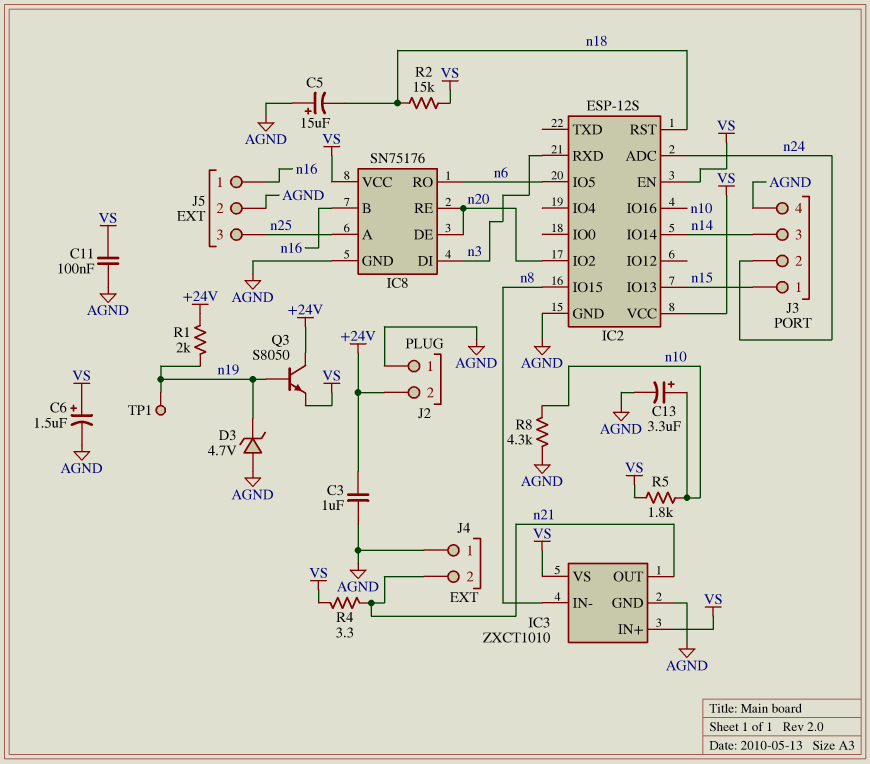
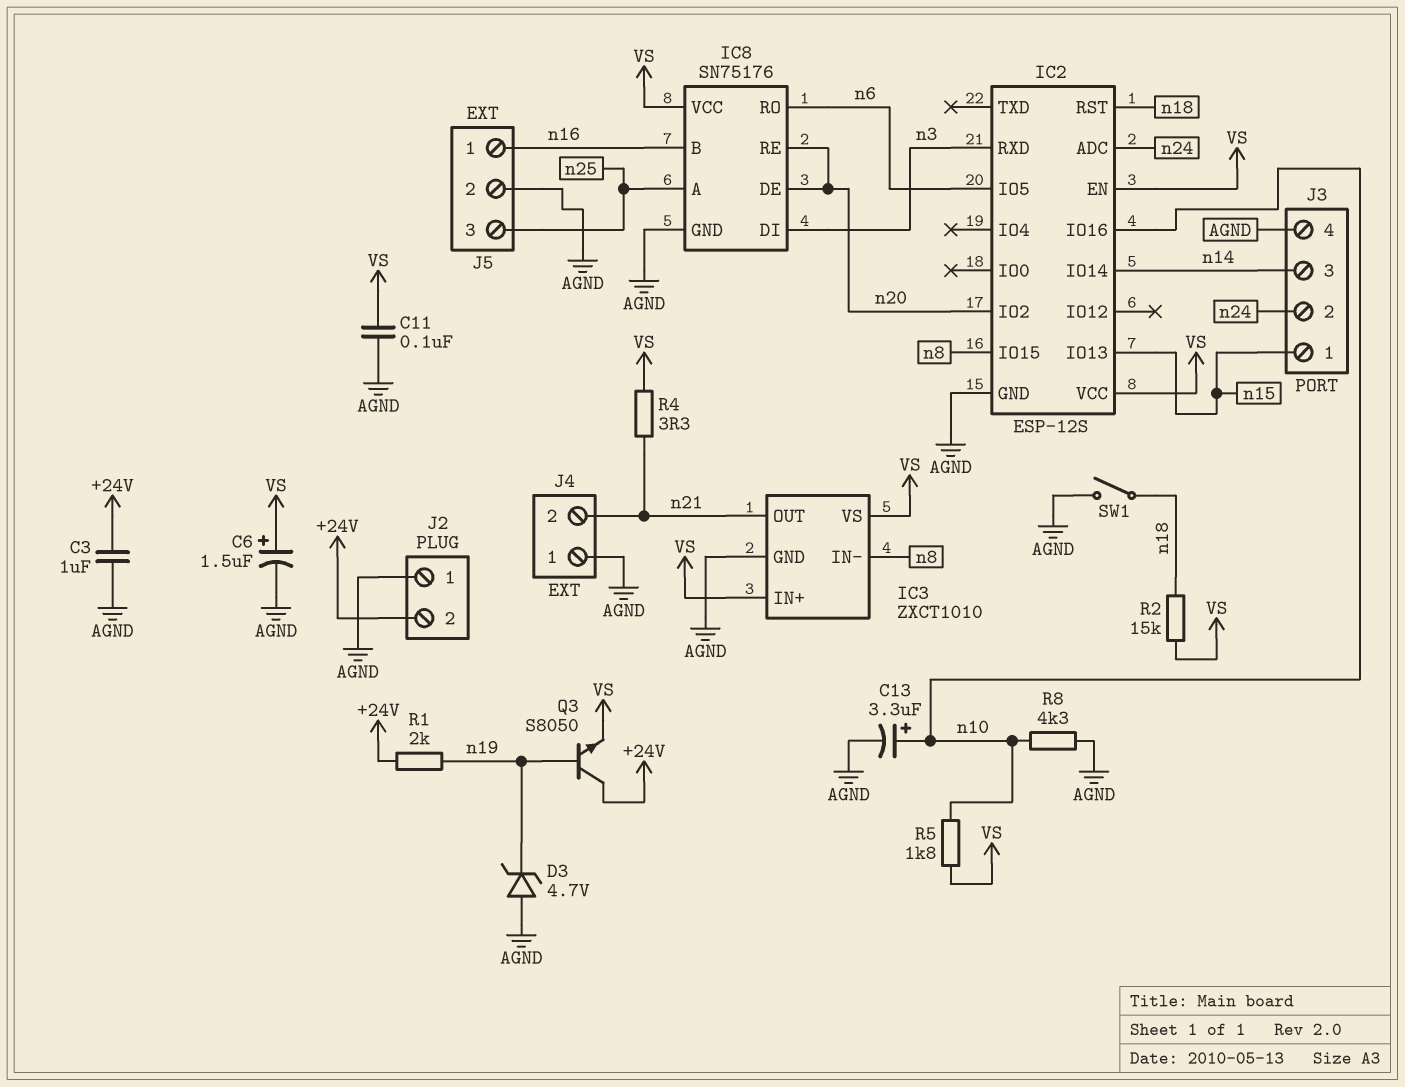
C5: 15uF (plus AGND, minus n18) -> none
SW1: none -> switch (AGND, n18)
TP1: test point (n19) -> none

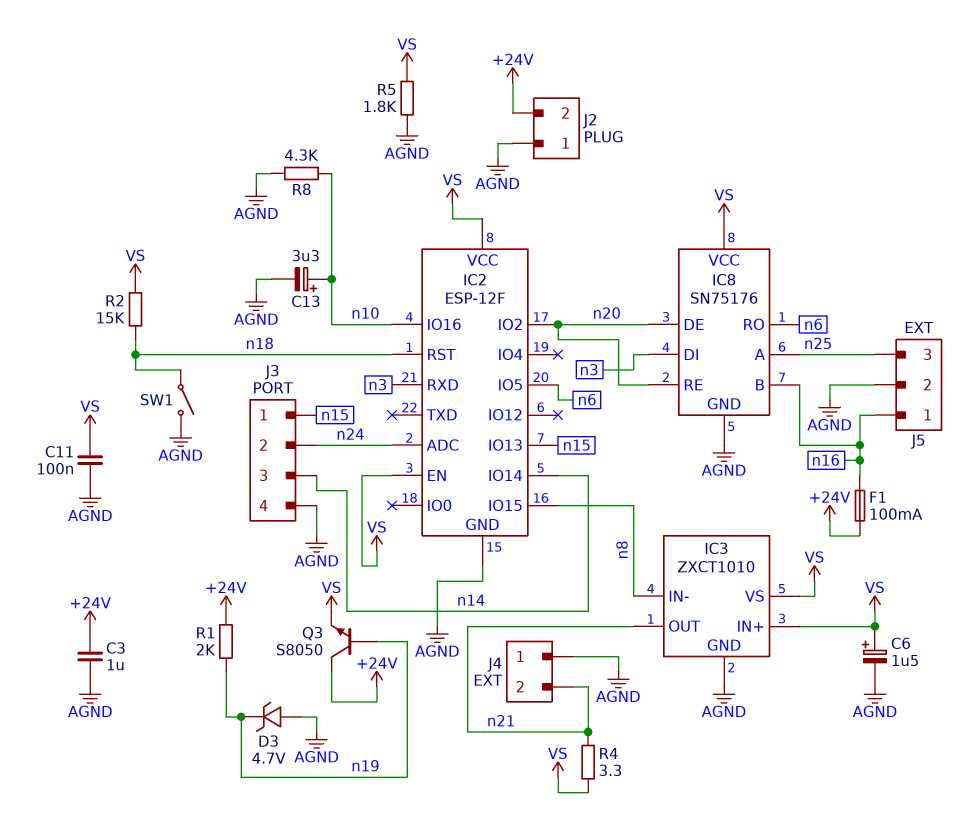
F1: none -> 100mA (+24V, n16)
IC2: ESP-12S -> ESP-12F
R5: 1.8k (VS, n10) -> 1.8k (AGND, VS)

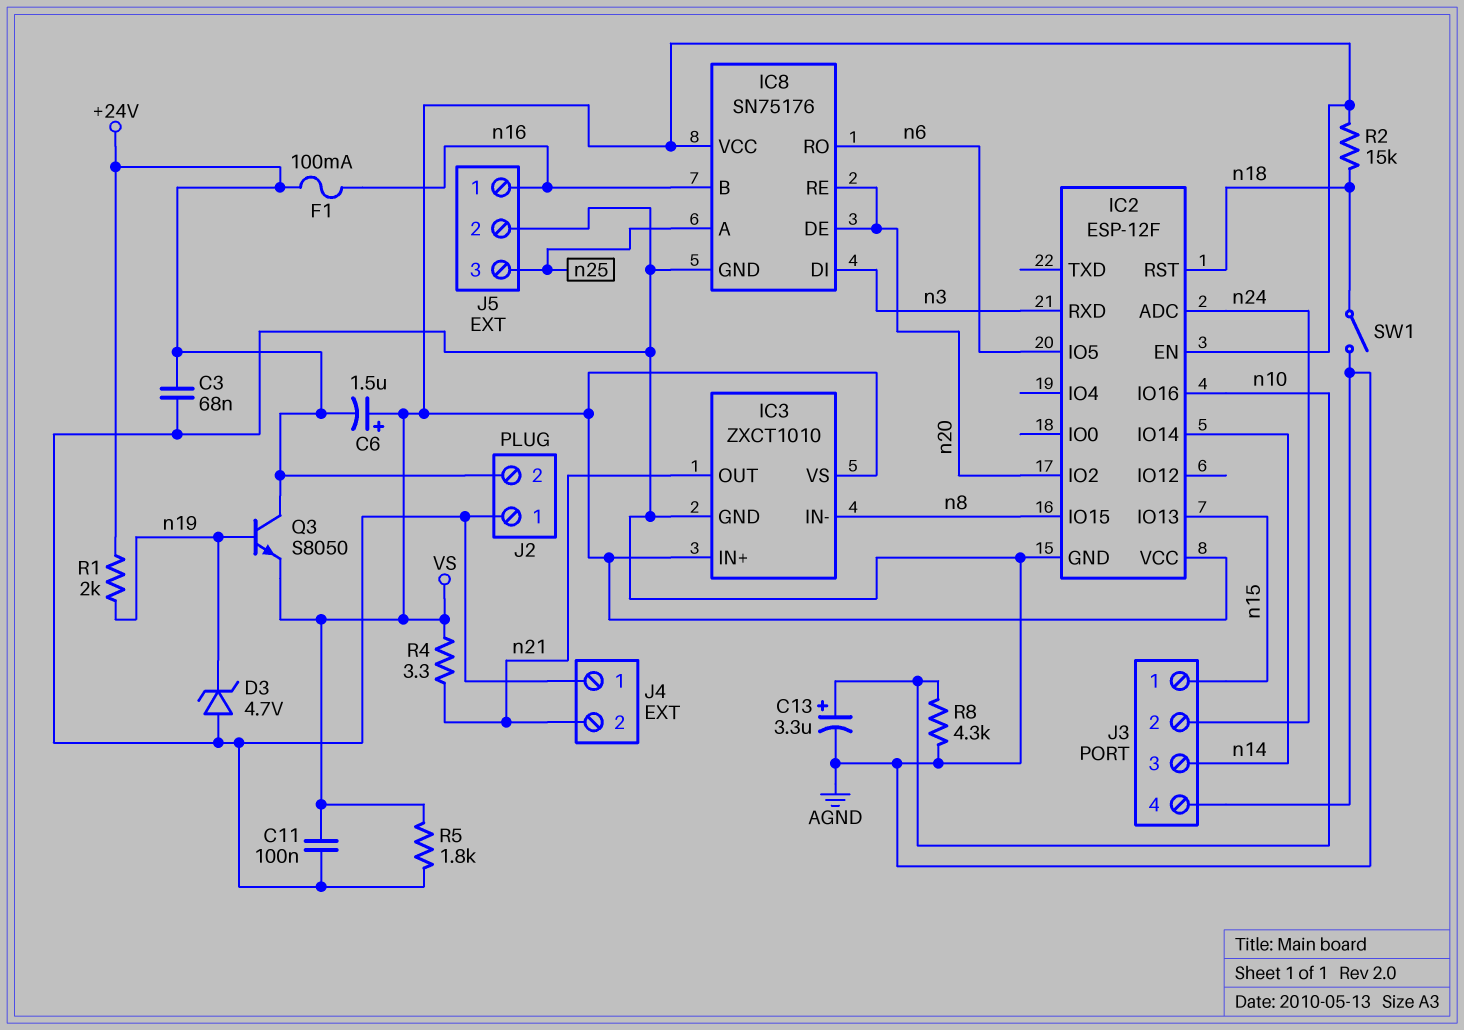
C3: 1uF (+24V, AGND) -> 68nF (+24V, AGND)
C6: 1.5uF (plus VS, minus AGND) -> 1.5uF (plus VS, minus +24V)

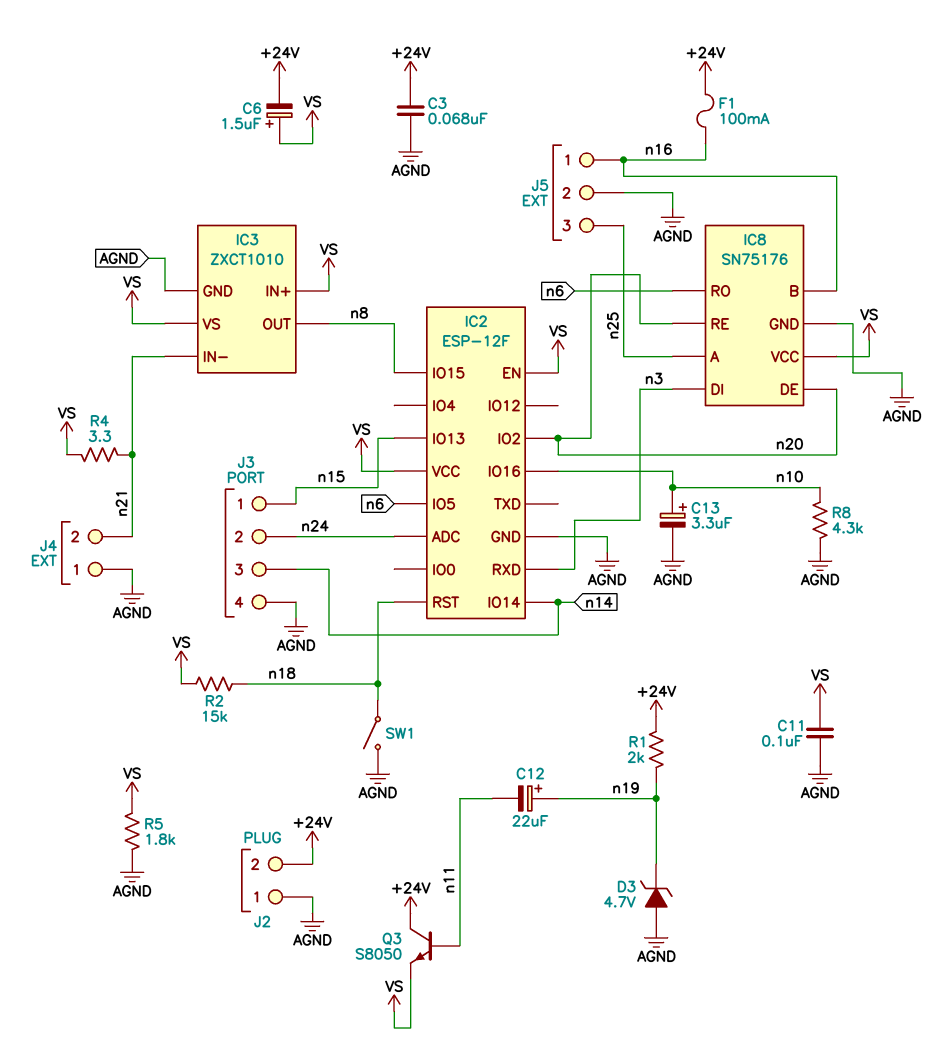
C12: none -> 22uF (plus n19, minus n11)
IC3 pin IN-: n8 -> n21
IC3 pin OUT: n21 -> n8
Q3: NPN S8050 (B n19, C +24V, E VS) -> NPN S8050 (B n11, C +24V, E VS)

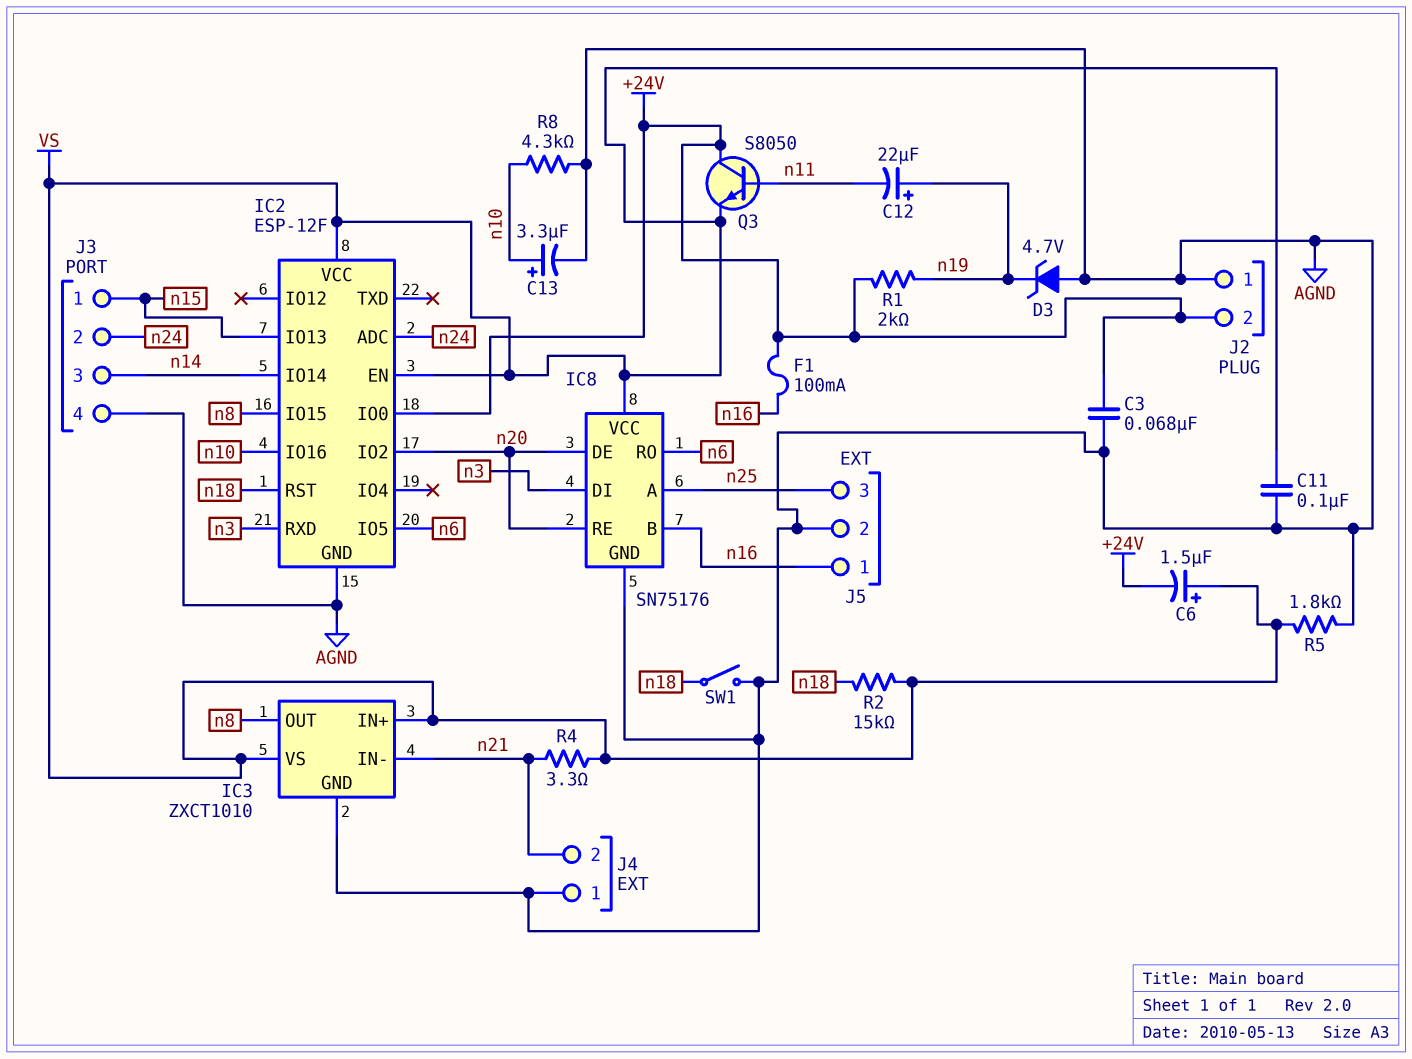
IC2 pin IO0: none -> +24V

